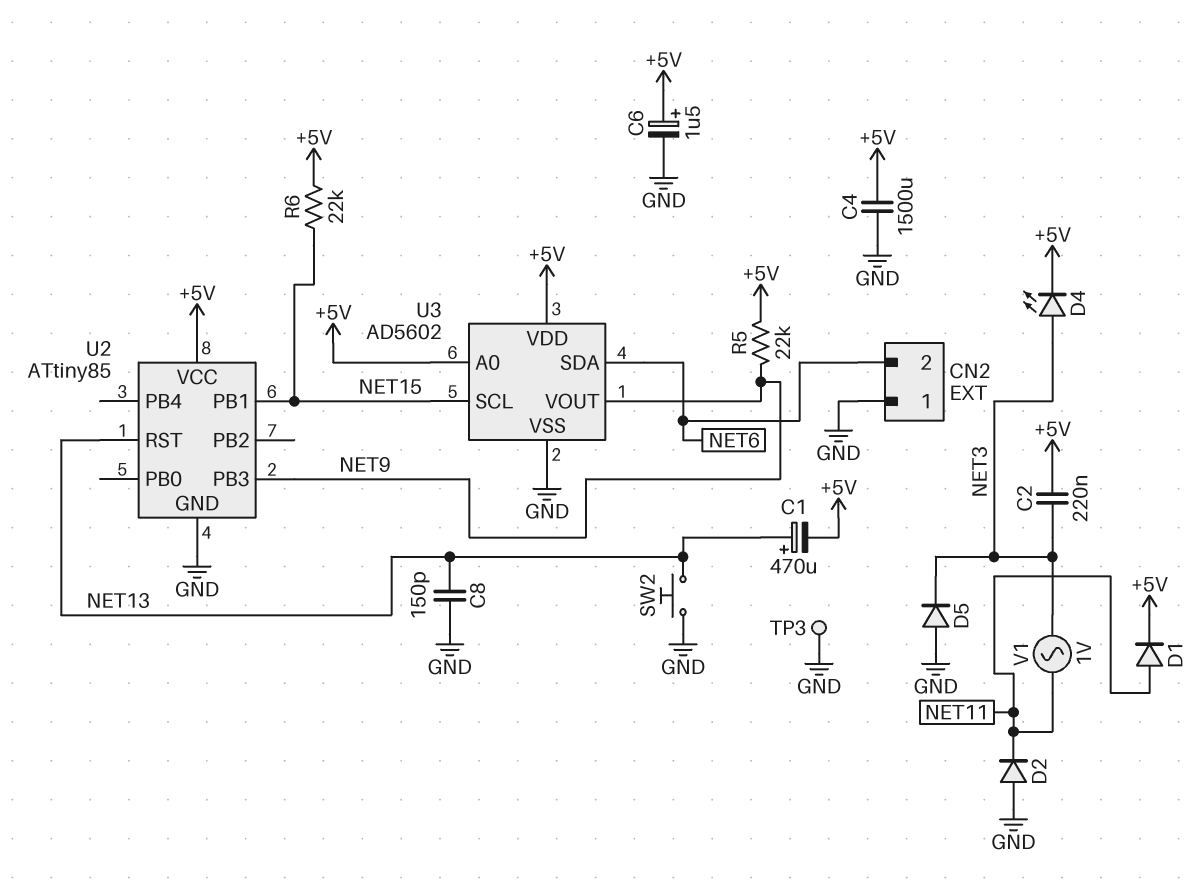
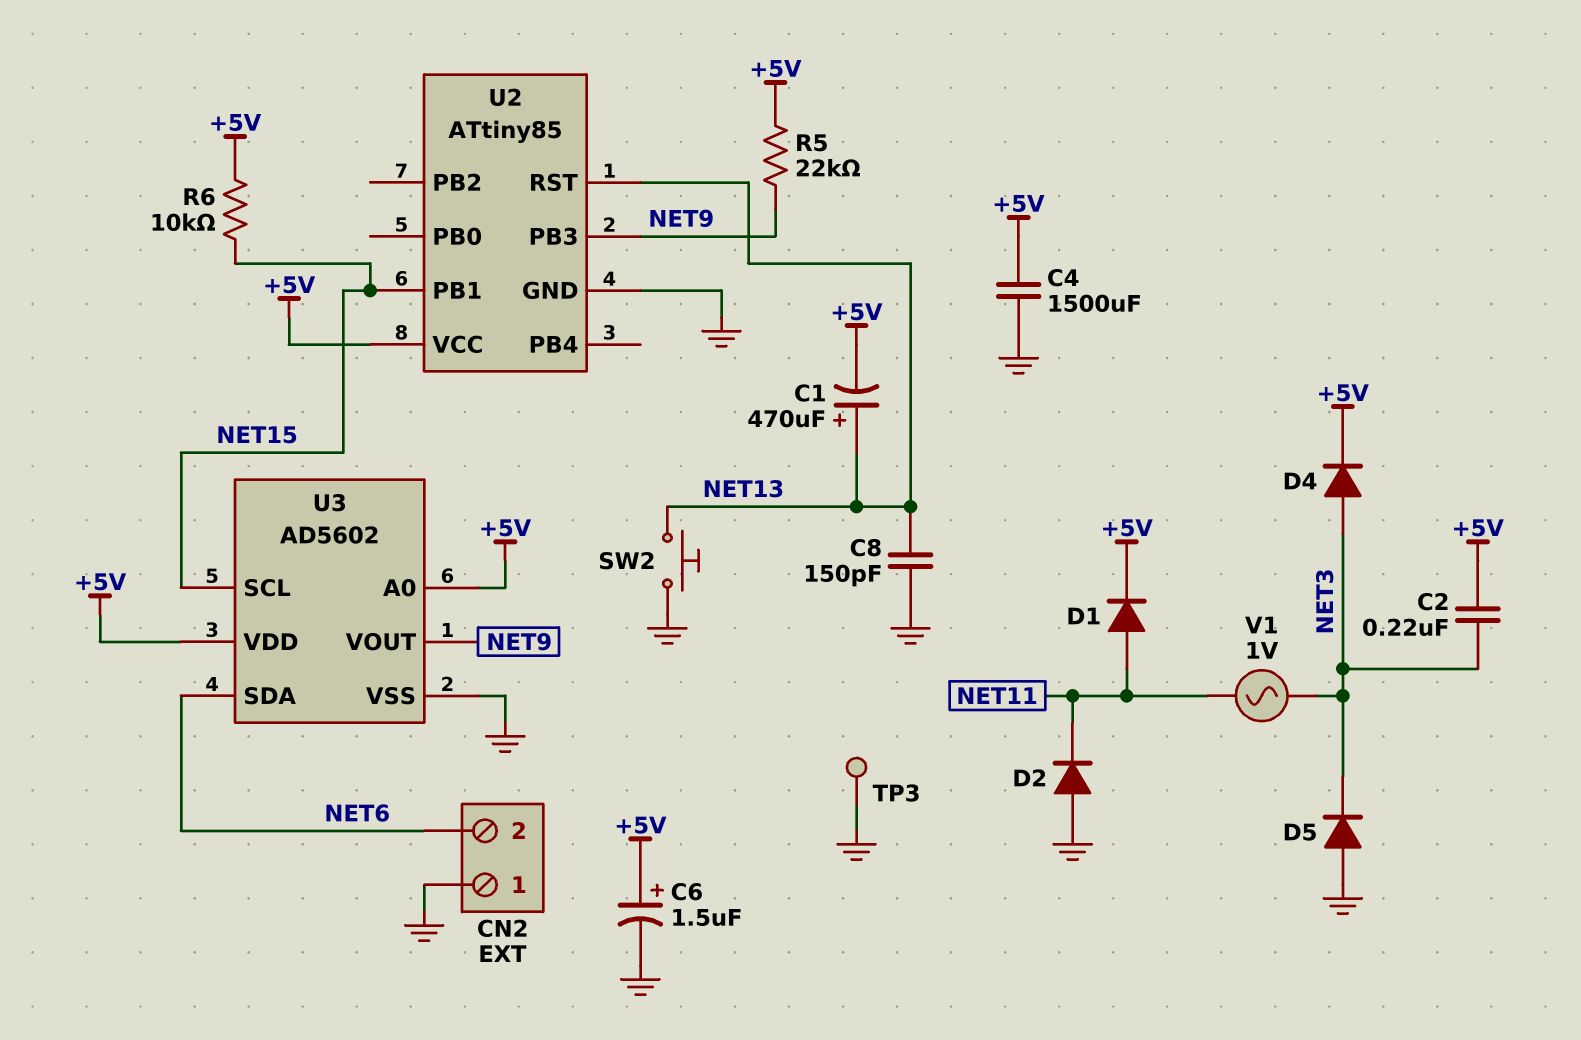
D4: LED (A NET3, K +5V) -> diode (A NET3, K +5V)
R6: 22k (+5V, NET15) -> 10k (+5V, NET15)

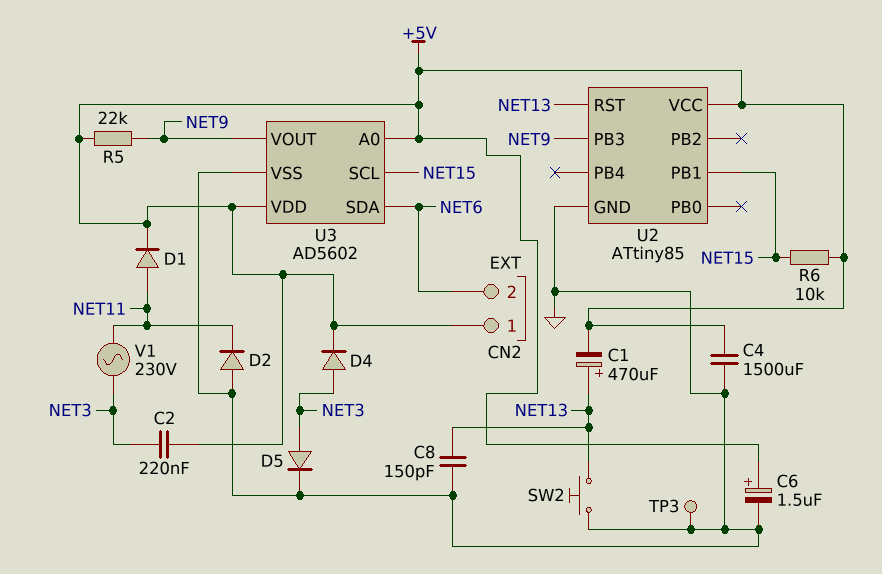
CN2 pin 1: GND -> +5V
D5: diode (A GND, K NET3) -> diode (A NET3, K GND)
V1: AC 1V (NET3, NET11) -> AC 230V (NET3, NET11)

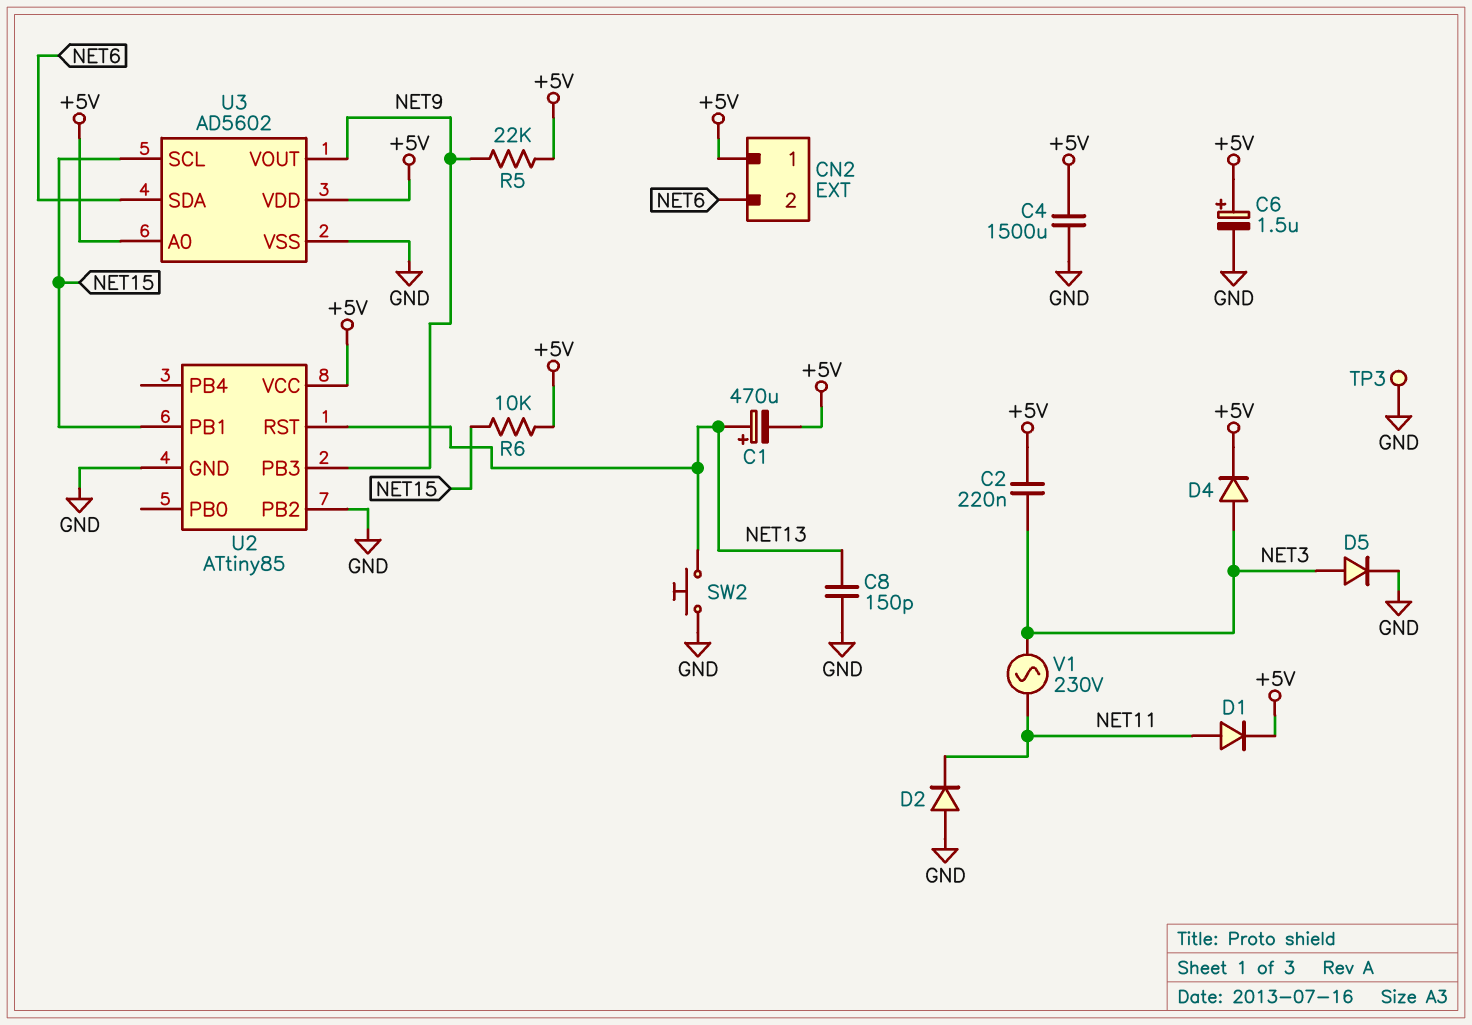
U2 pin PB2: none -> GND

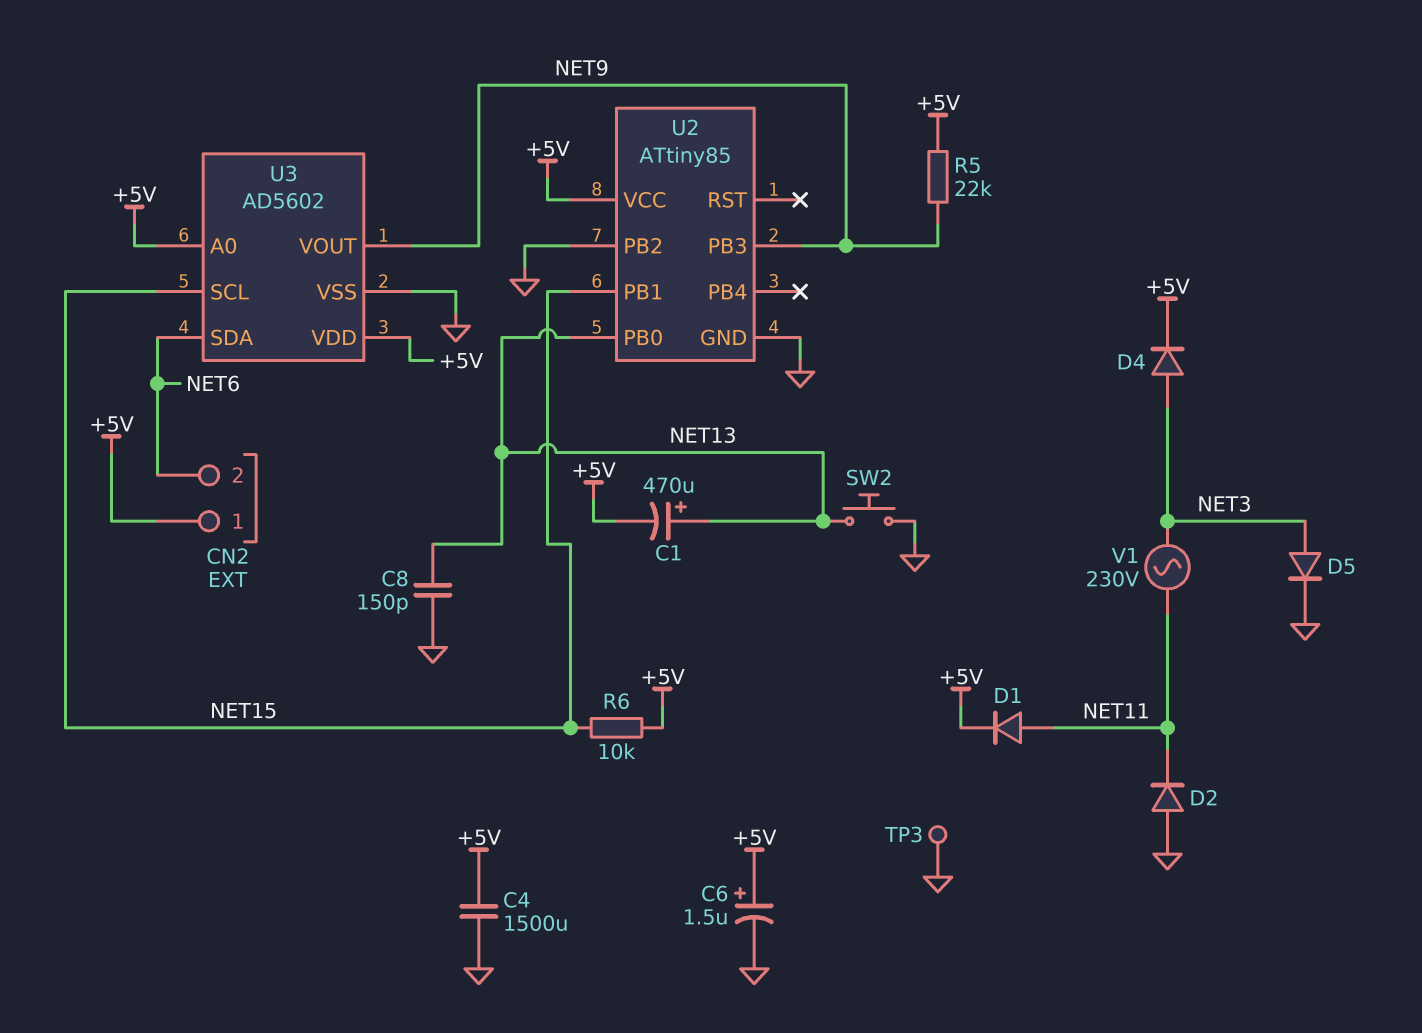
C2: 220nF (+5V, NET3) -> none
U2 pin PB0: none -> NET13
U2 pin RST: NET13 -> none

